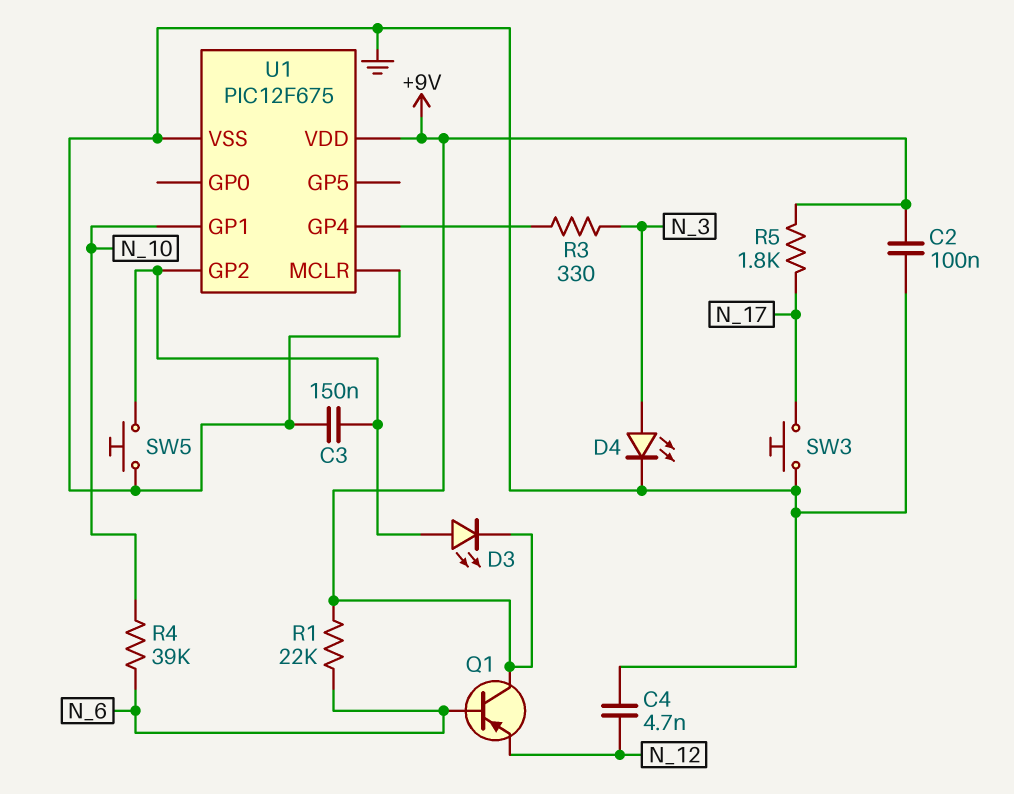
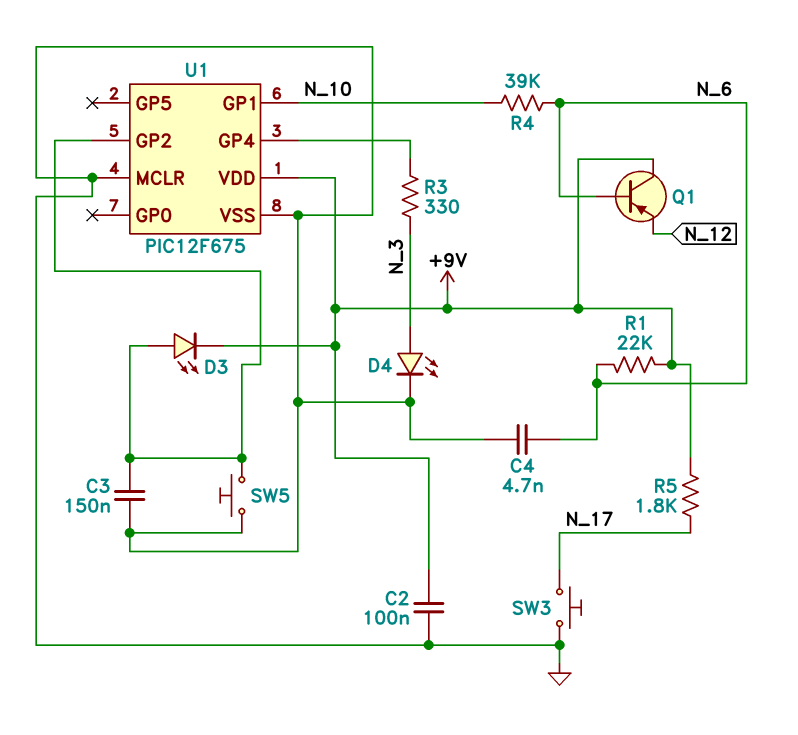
C4: 4.7nF (GND, N_12) -> 4.7nF (GND, N_6)

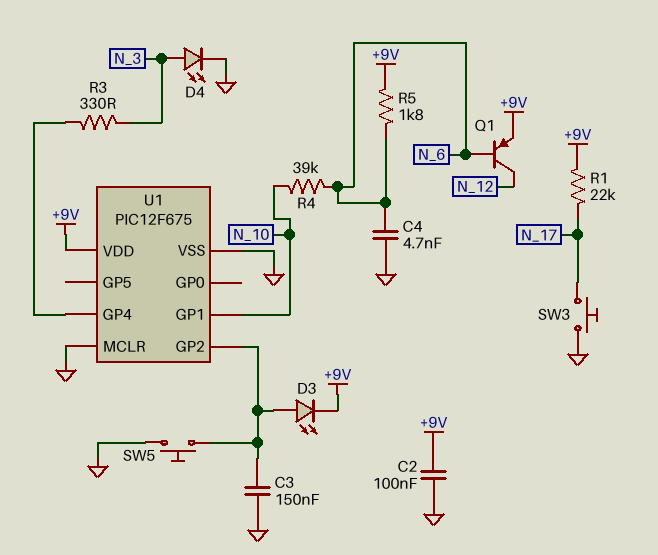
Q1: PNP (B N_6, C +9V, E N_12) -> PNP (B N_6, C N_12, E +9V)
R1: 22k (+9V, N_6) -> 22k (+9V, N_17)
R5: 1.8k (+9V, N_17) -> 1.8k (+9V, N_6)

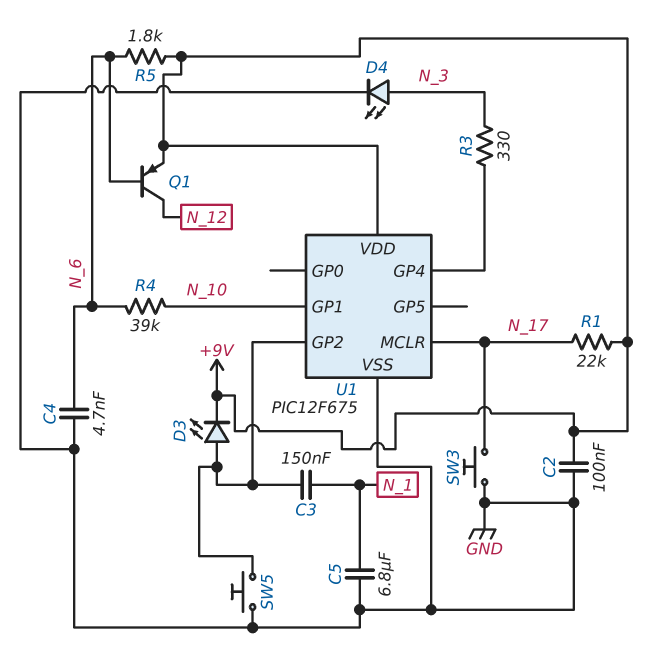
C3: 150nF (GND, U1/GP2) -> 150nF (N_1, U1/GP2)
C5: none -> 6.8uF (GND, N_1)
U1 pin MCLR: GND -> N_17

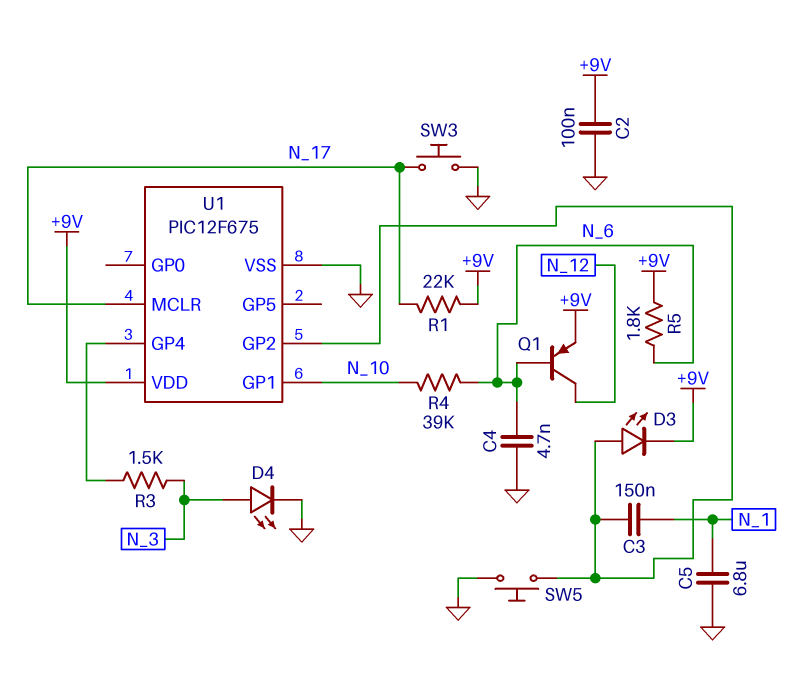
R3: 330 (N_3, U1/GP4) -> 1.5k (N_3, U1/GP4)

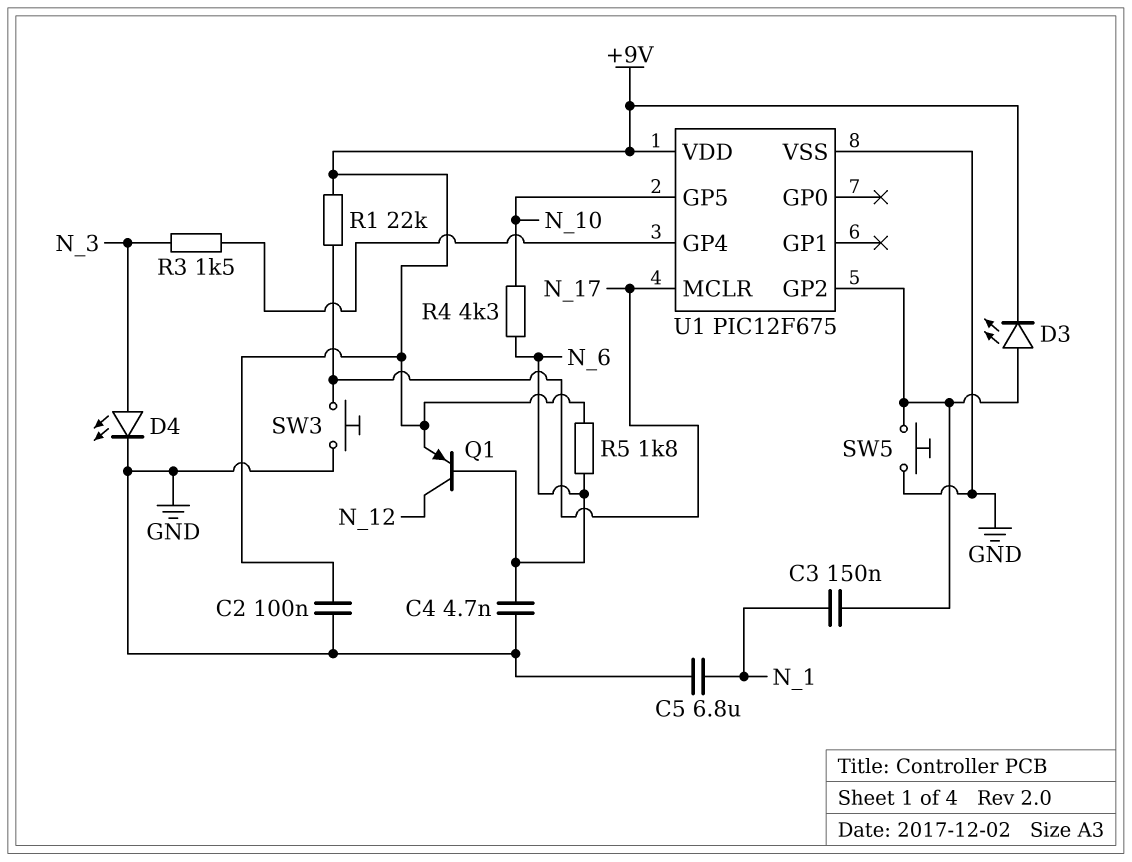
R4: 39k (N_6, N_10) -> 4.3k (N_6, N_10)
U1 pin GP1: N_10 -> none
U1 pin GP5: none -> N_10

